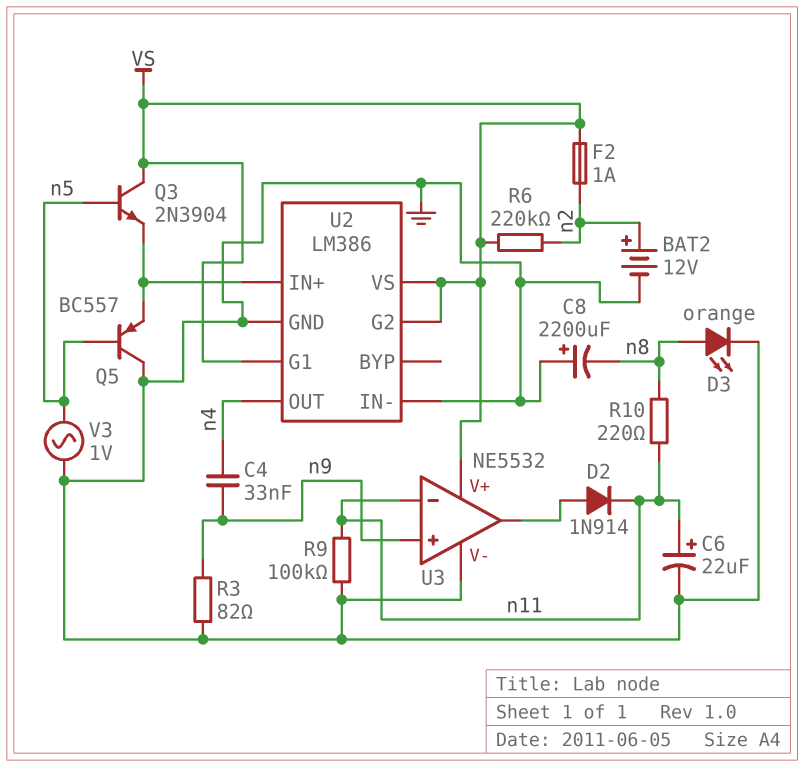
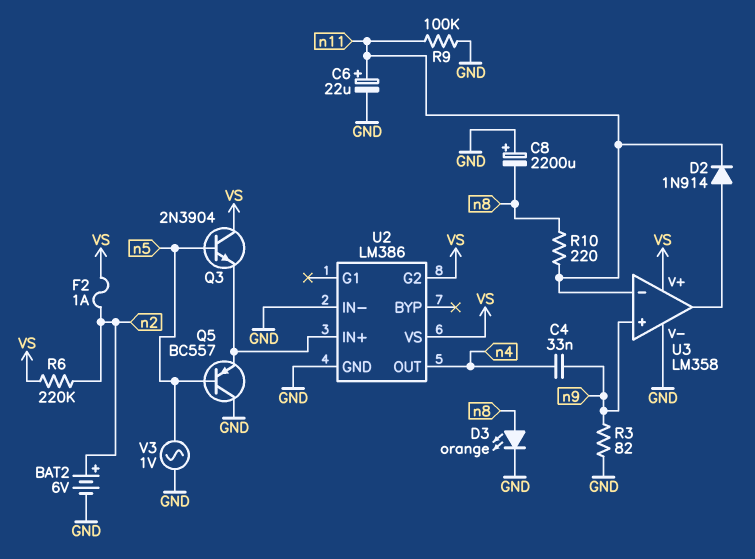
BAT2: 12V (plus n2, minus GND) -> 6V (plus n2, minus GND)
U2 pin G1: VS -> none
U3: NE5532 -> LM358

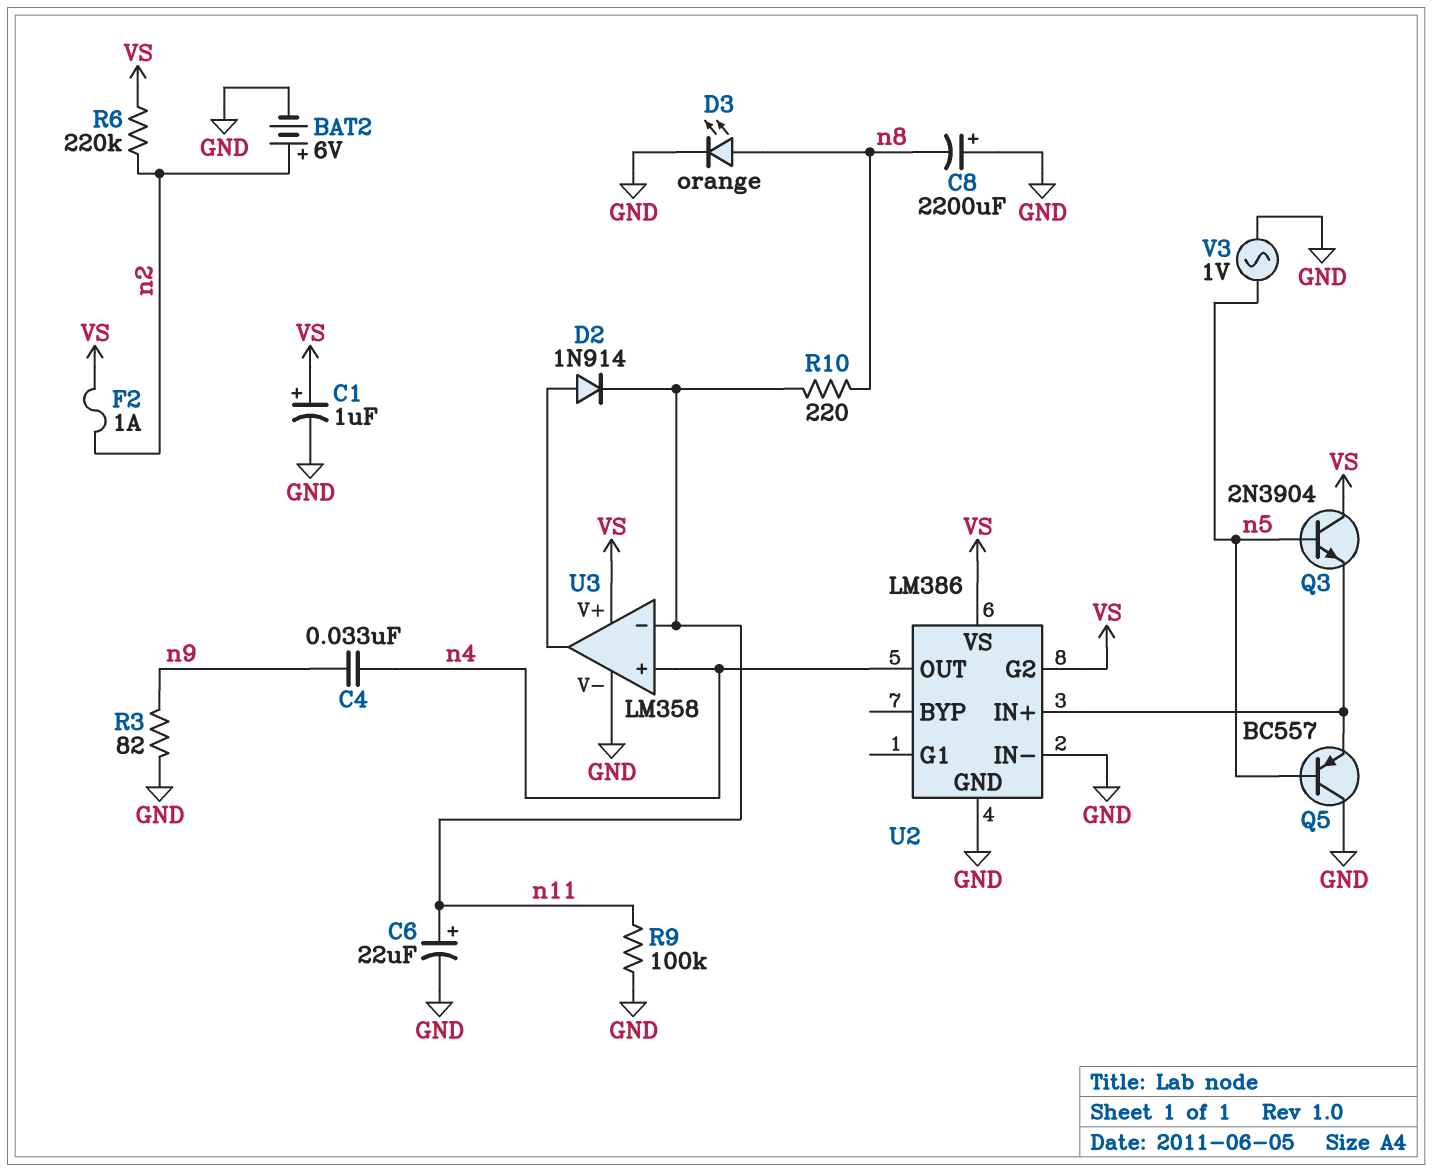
C1: none -> 1uF (plus VS, minus GND)
U3 pin in+: n9 -> n4

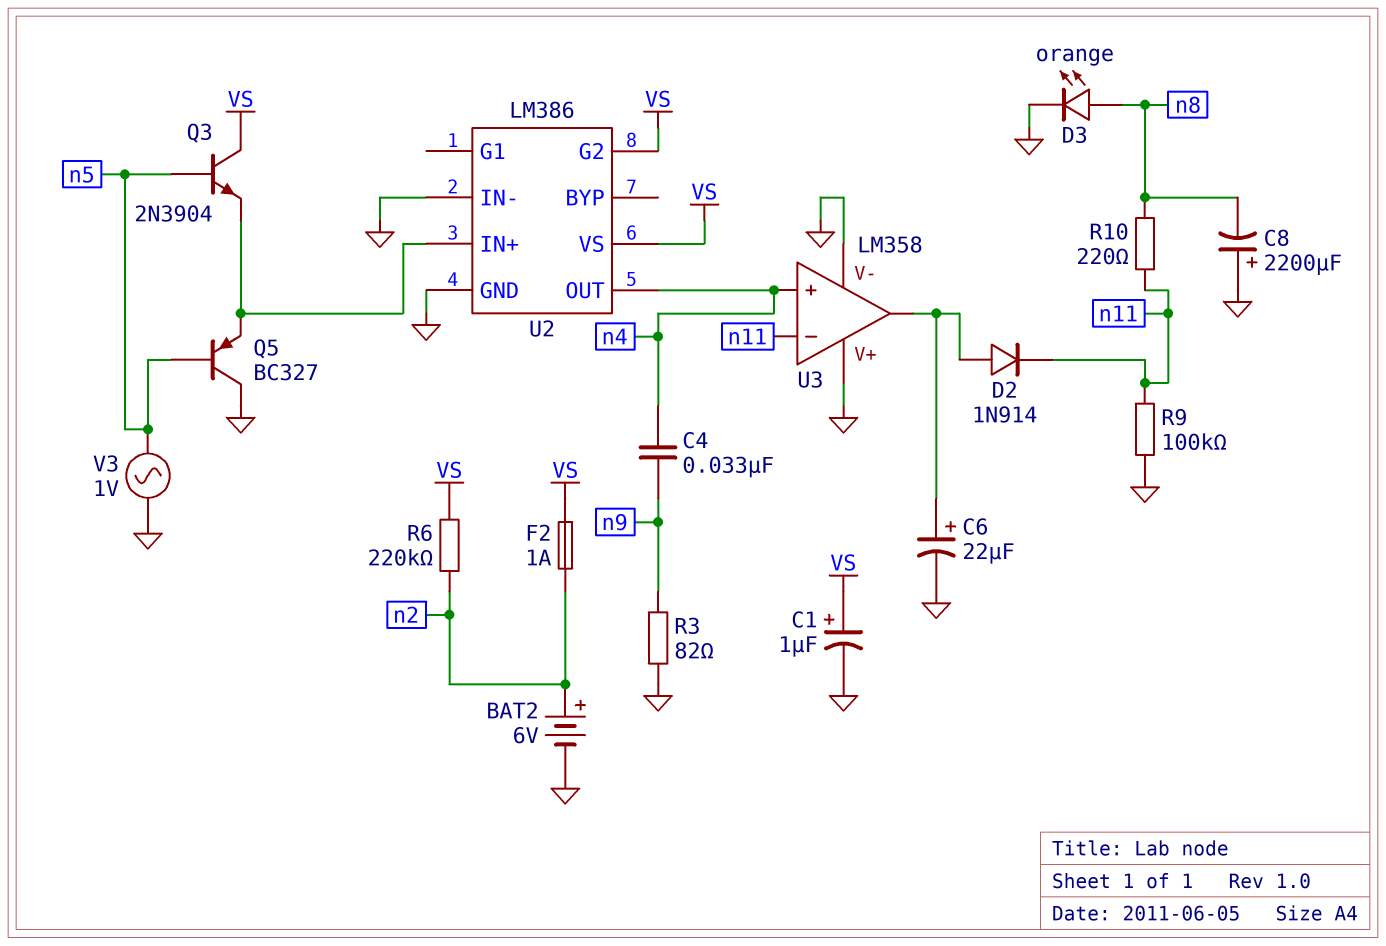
C6: 22uF (plus n11, minus GND) -> 22uF (plus U3/out, minus GND)
Q5: PNP BC557 (B n5, C GND, E U2/IN+) -> PNP BC327 (B n5, C GND, E U2/IN+)
U3 pin V+: VS -> GND

